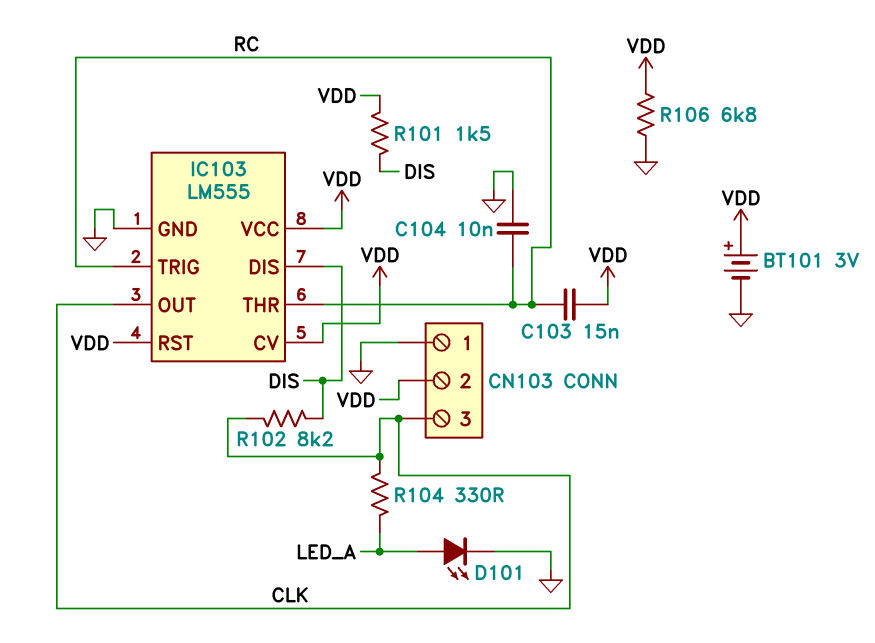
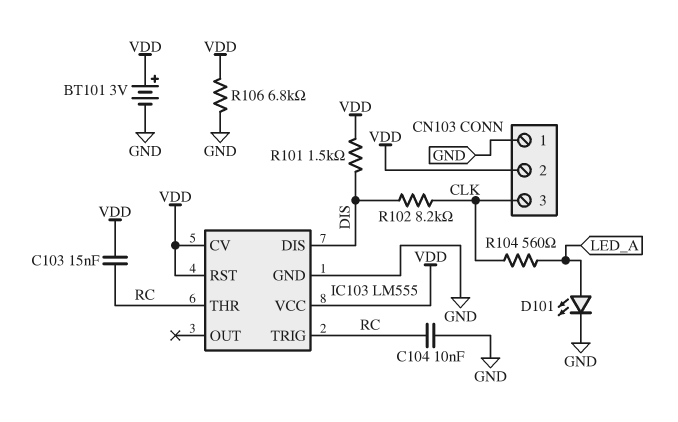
IC103 pin OUT: CLK -> none
R104: 330 (CLK, LED_A) -> 560 (CLK, LED_A)

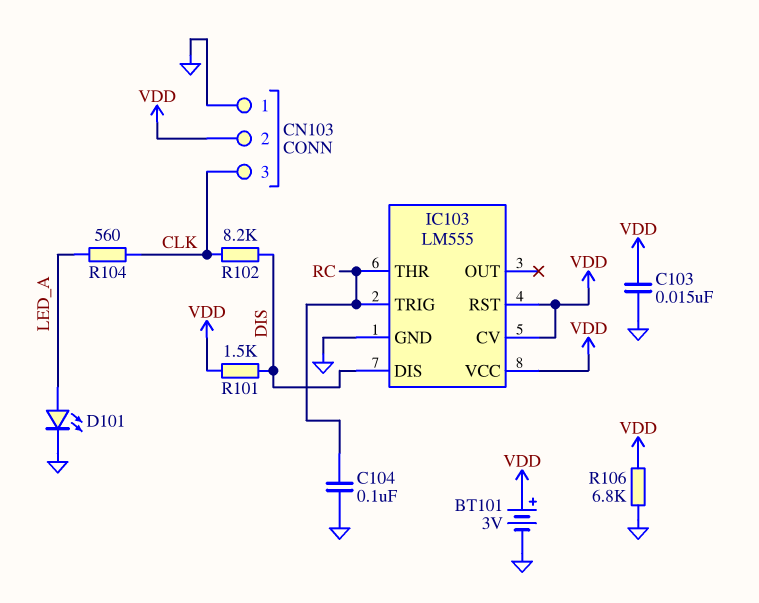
C103: 15nF (RC, VDD) -> 15nF (GND, VDD)
C104: 10nF (GND, RC) -> 100nF (GND, RC)

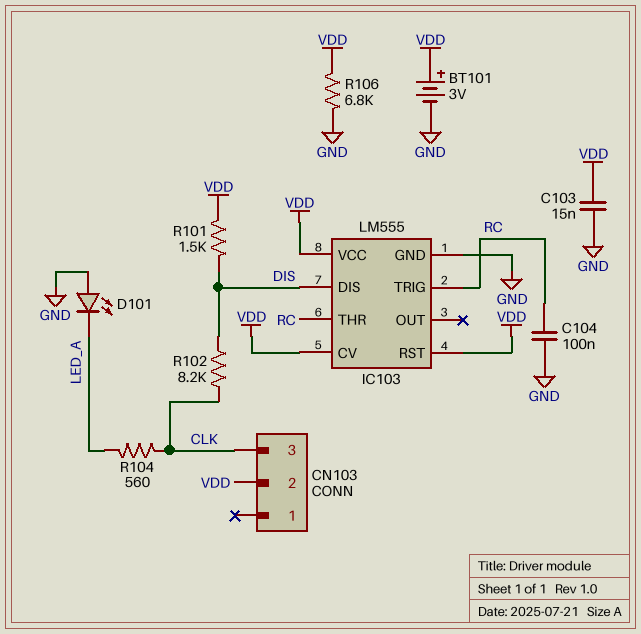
CN103 pin 1: GND -> none
D101: LED (A LED_A, K GND) -> LED (A GND, K LED_A)

